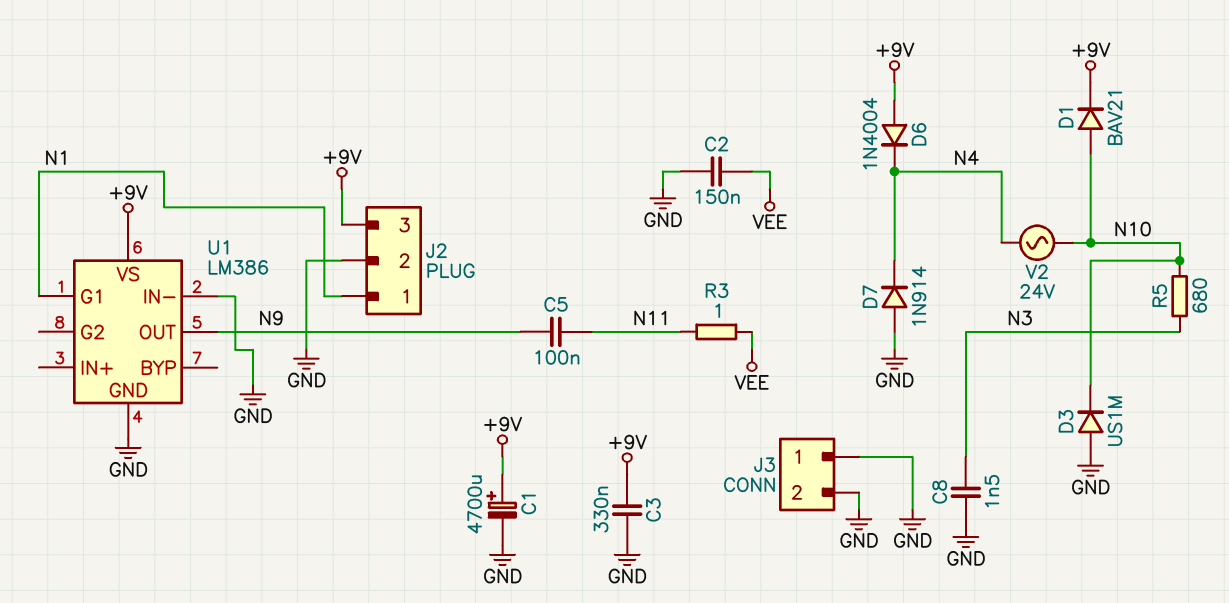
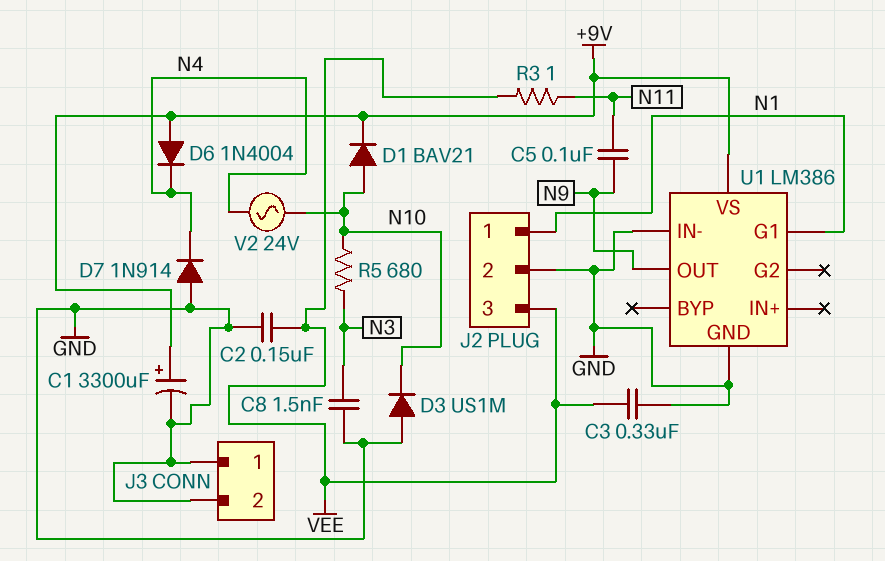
C1: 4700uF (plus +9V, minus GND) -> 3300uF (plus +9V, minus GND)
C3: 330nF (+9V, GND) -> 330nF (GND, VEE)
J2 pin 3: +9V -> VEE

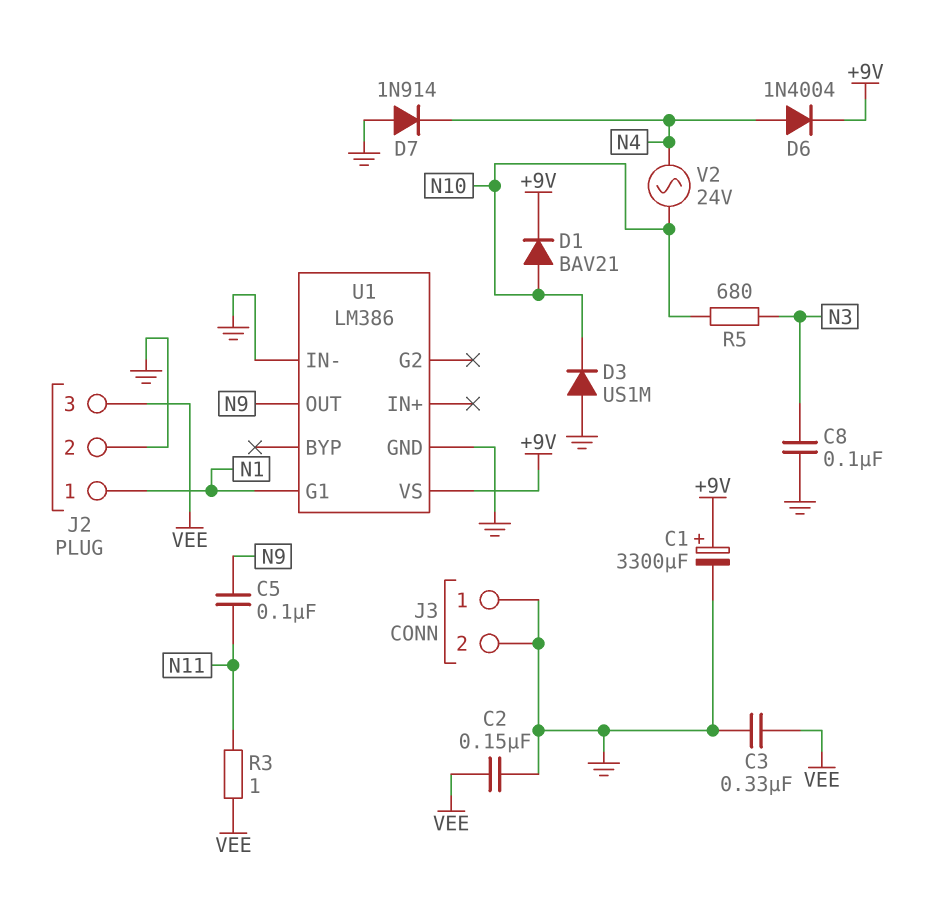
C8: 1.5nF (GND, N3) -> 100nF (GND, N3)
D6: diode 1N4004 (A +9V, K N4) -> diode 1N4004 (A N4, K +9V)

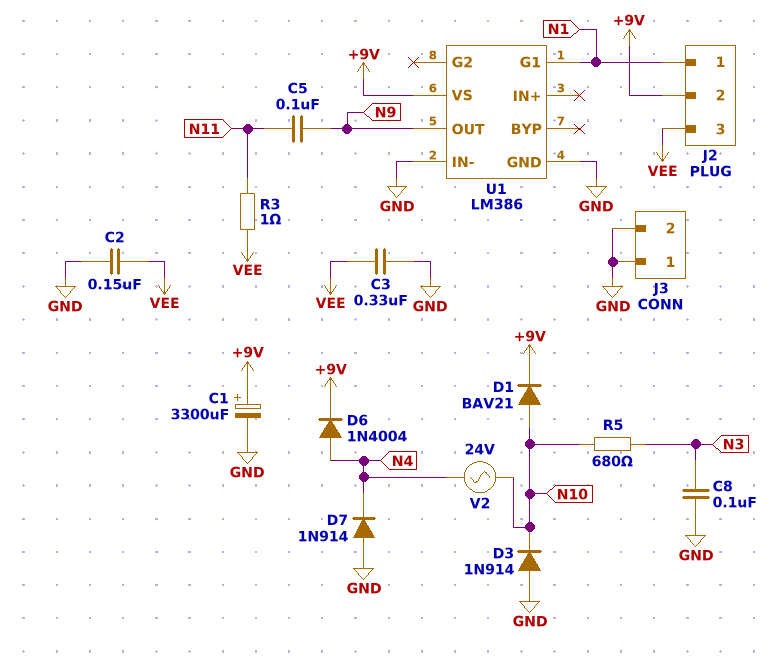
D3: diode US1M (A GND, K N10) -> diode 1N914 (A GND, K N10)
J2 pin 2: GND -> +9V

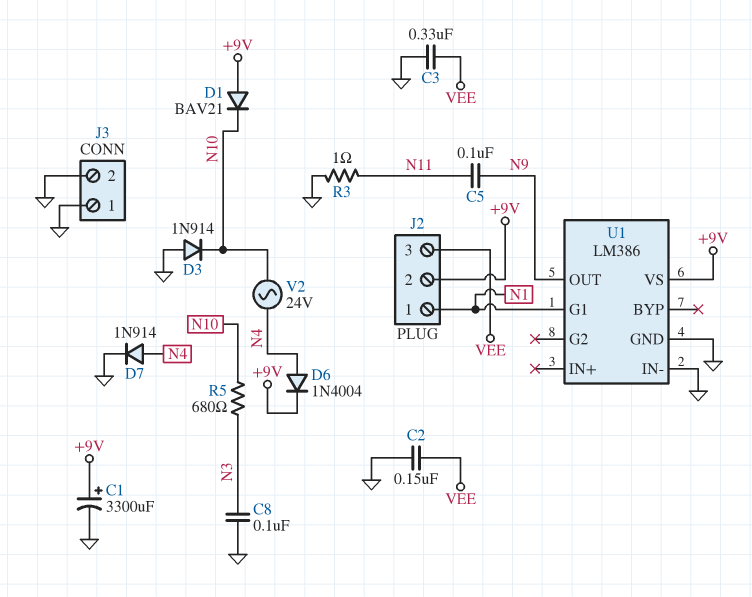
D1: diode BAV21 (A N10, K +9V) -> diode BAV21 (A +9V, K N10)
D7: diode 1N914 (A GND, K N4) -> diode 1N914 (A N4, K GND)
R3: 1 (N11, VEE) -> 1 (GND, N11)

